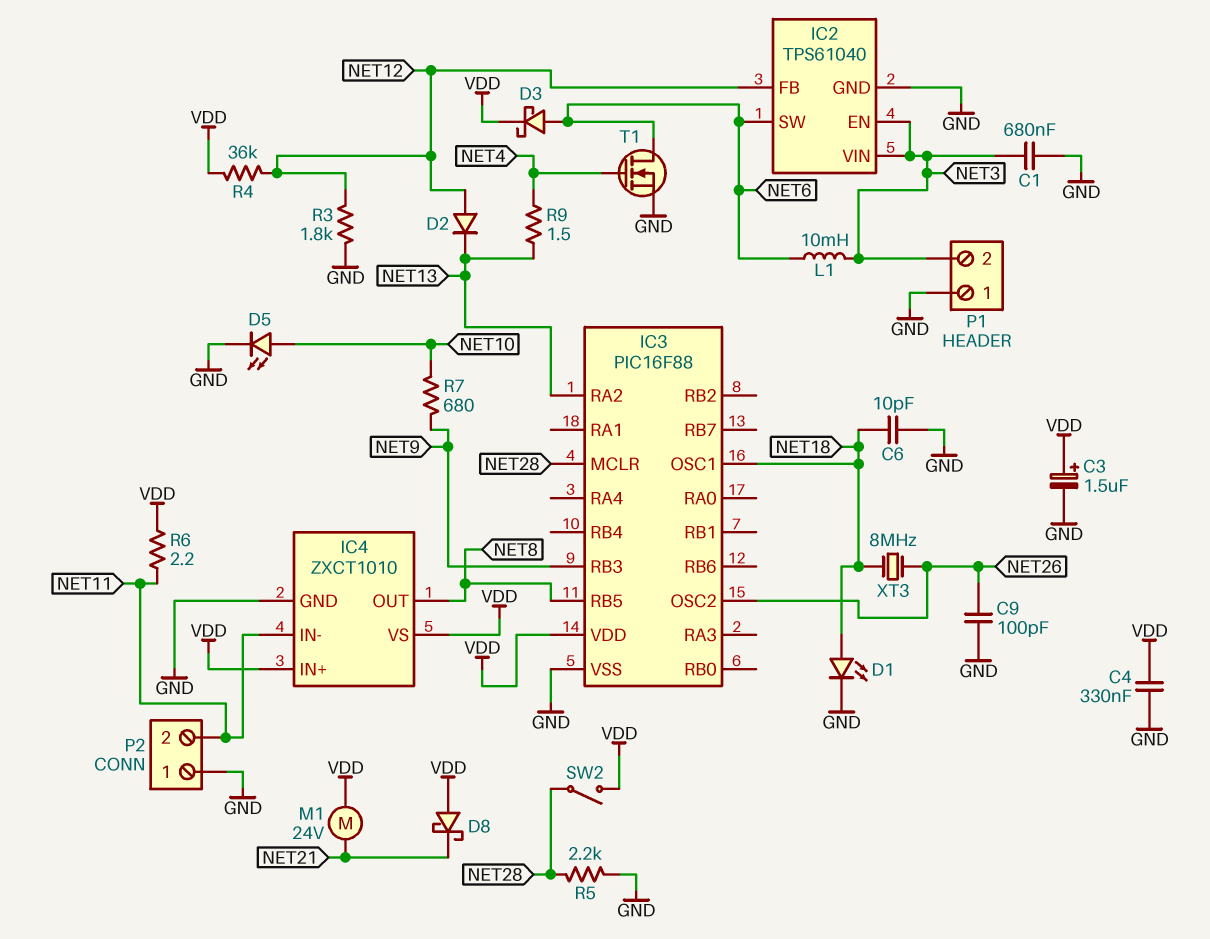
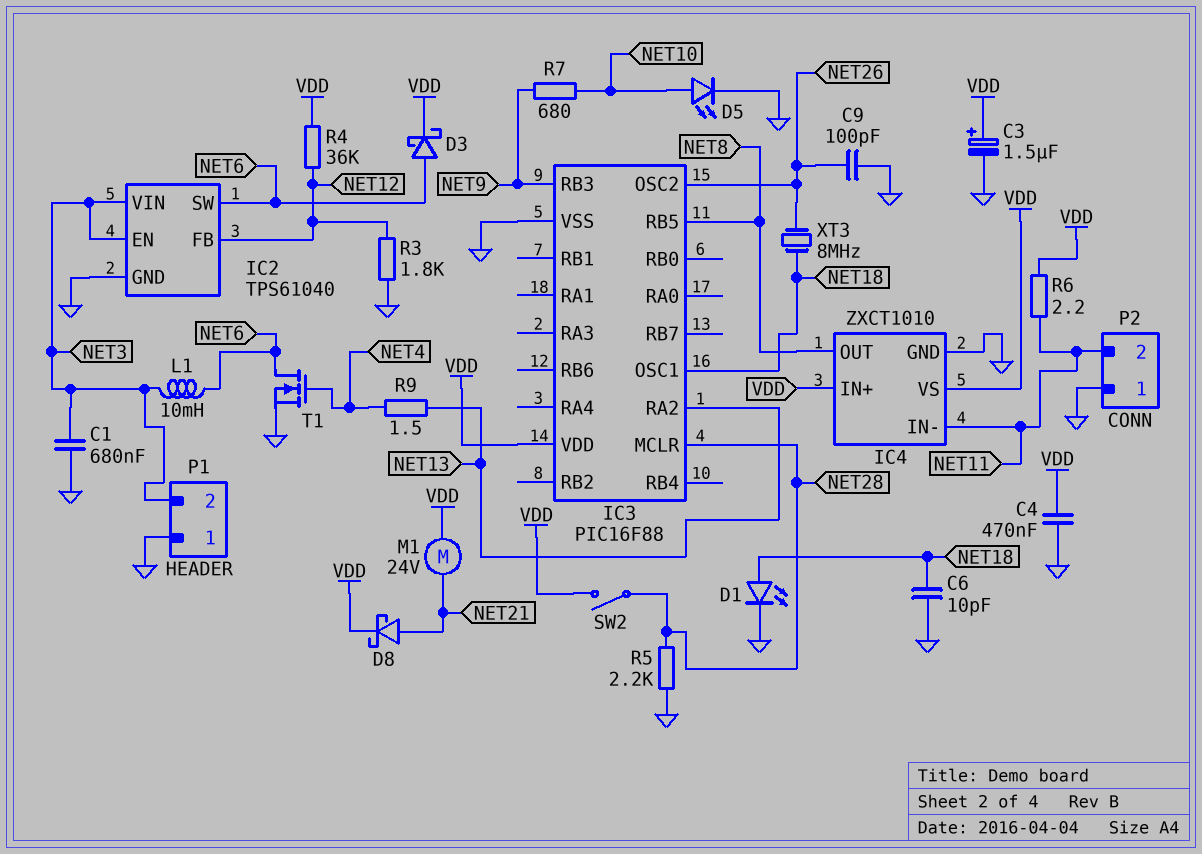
C4: 330nF (GND, VDD) -> 470nF (GND, VDD)
D2: diode (A NET12, K NET13) -> none
D8: schottky (A VDD, K NET21) -> schottky (A NET21, K VDD)

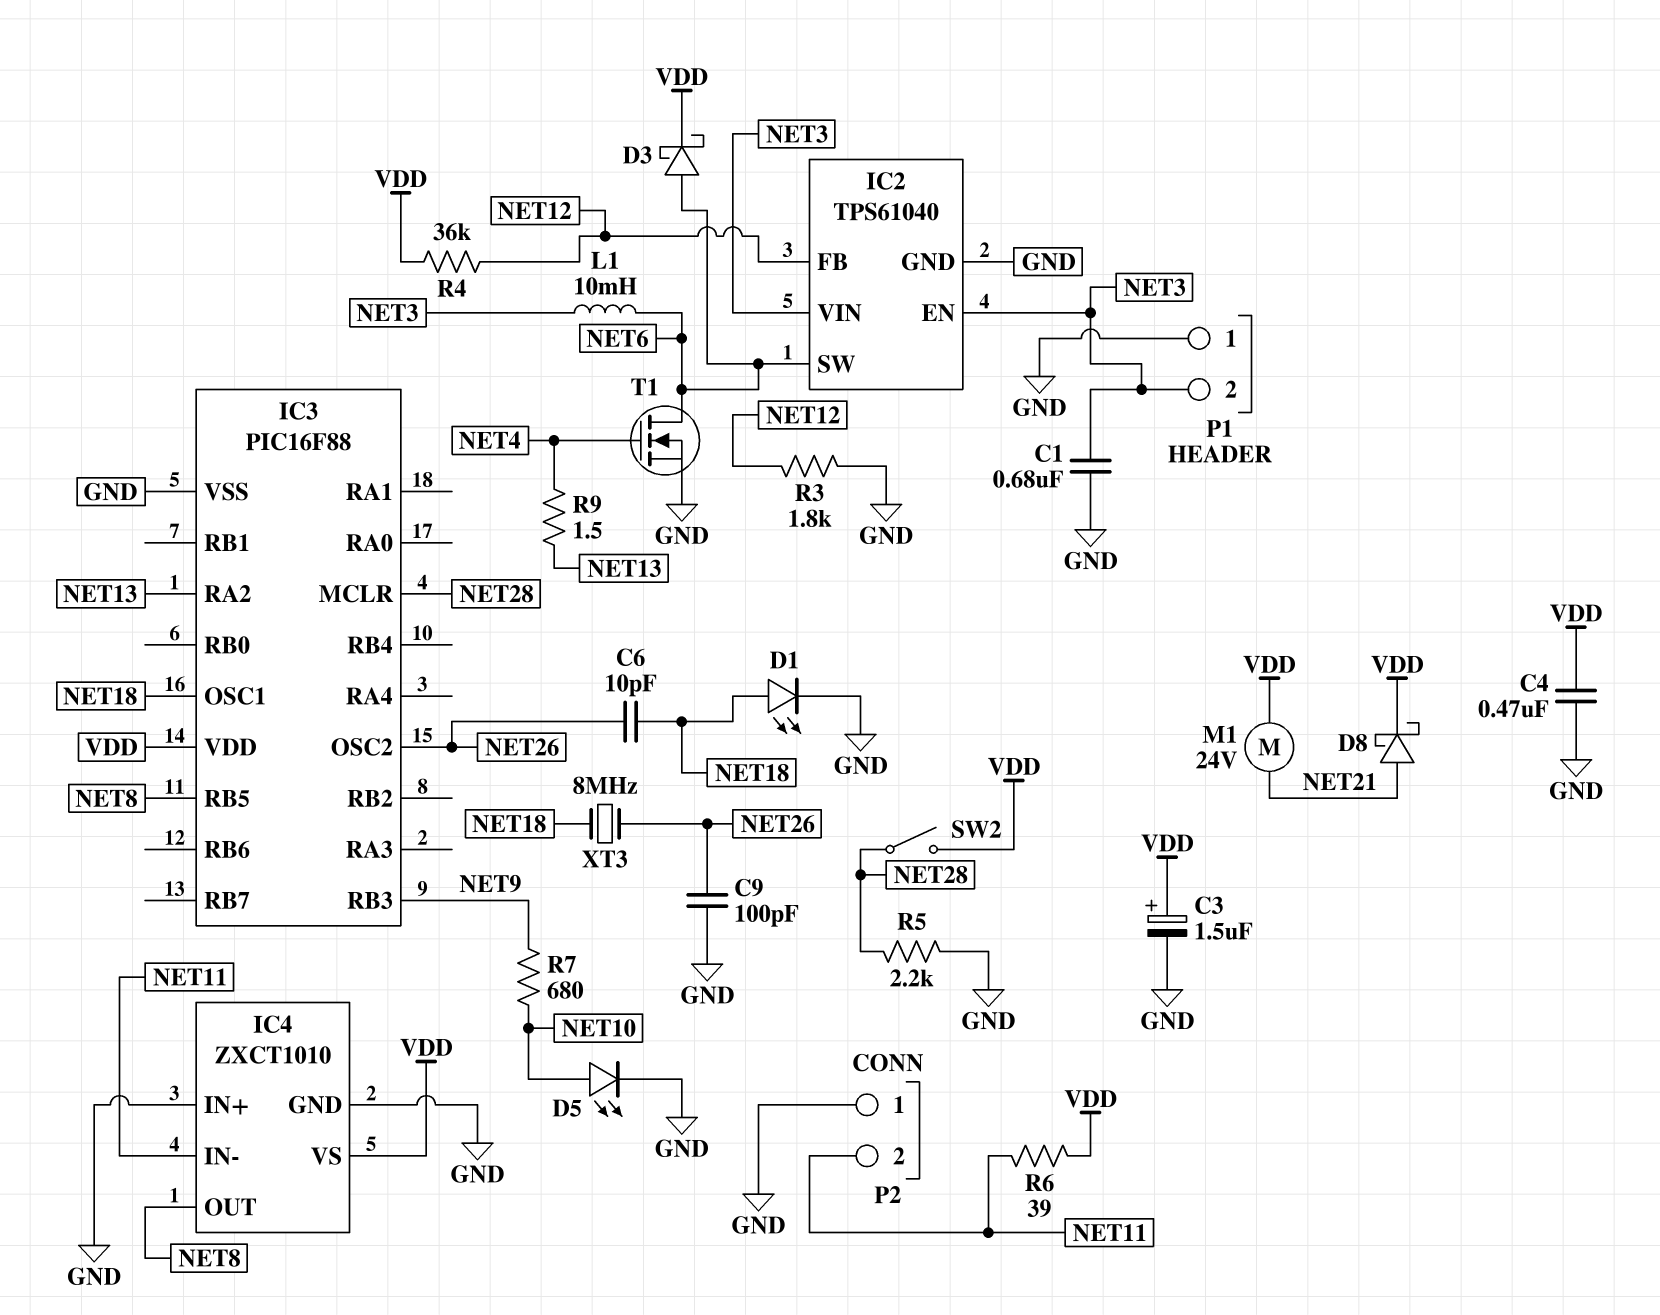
C6: 10pF (GND, NET18) -> 10pF (NET18, NET26)
IC4 pin IN+: VDD -> GND
R6: 2.2 (NET11, VDD) -> 39 (NET11, VDD)

